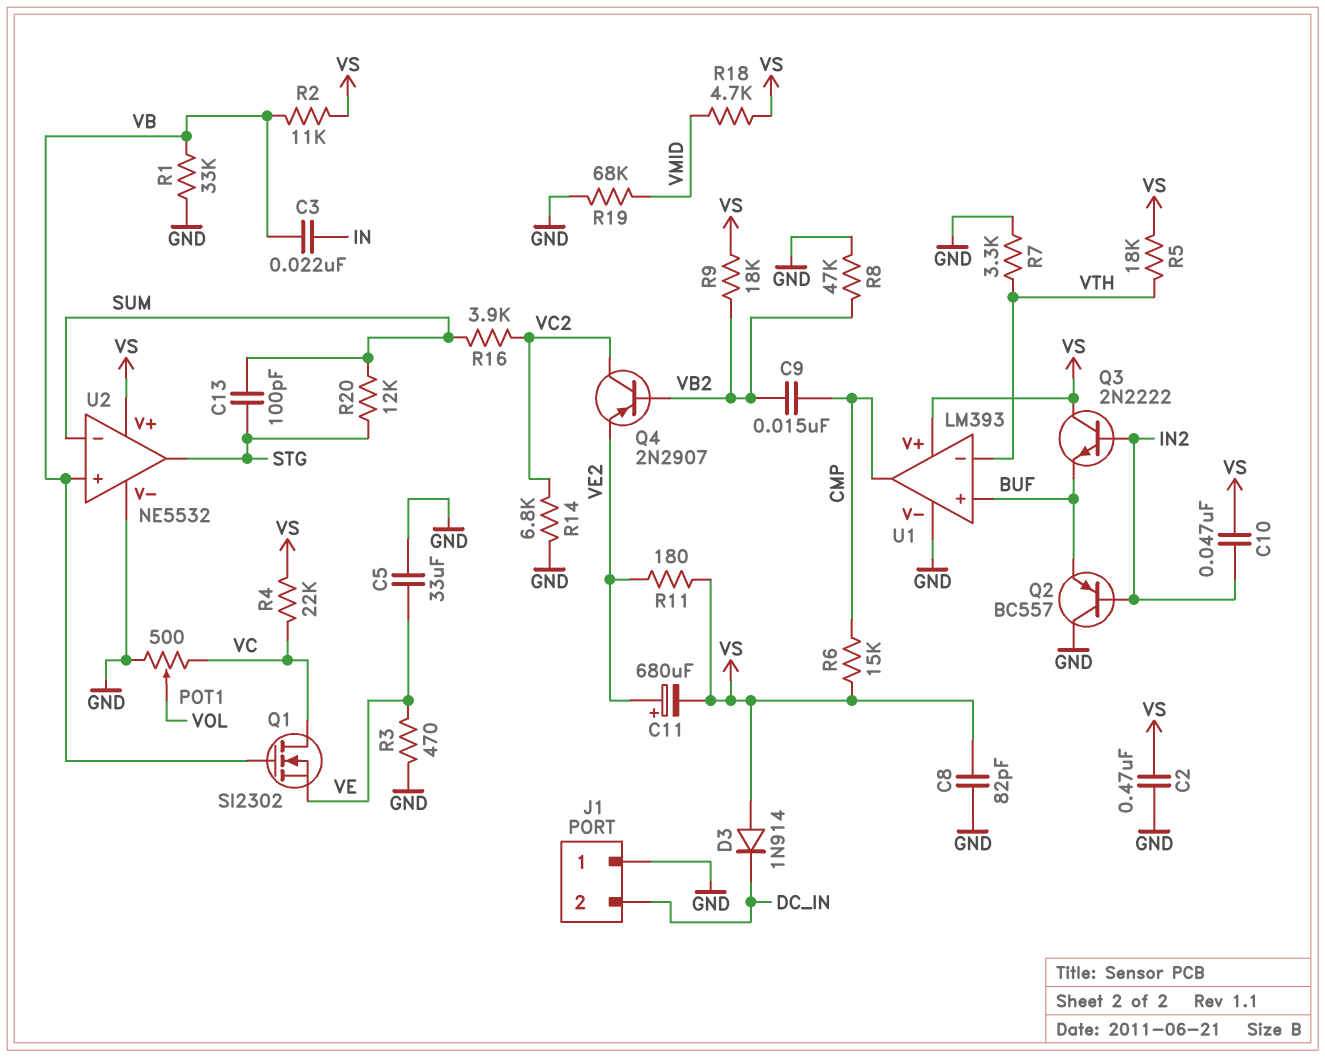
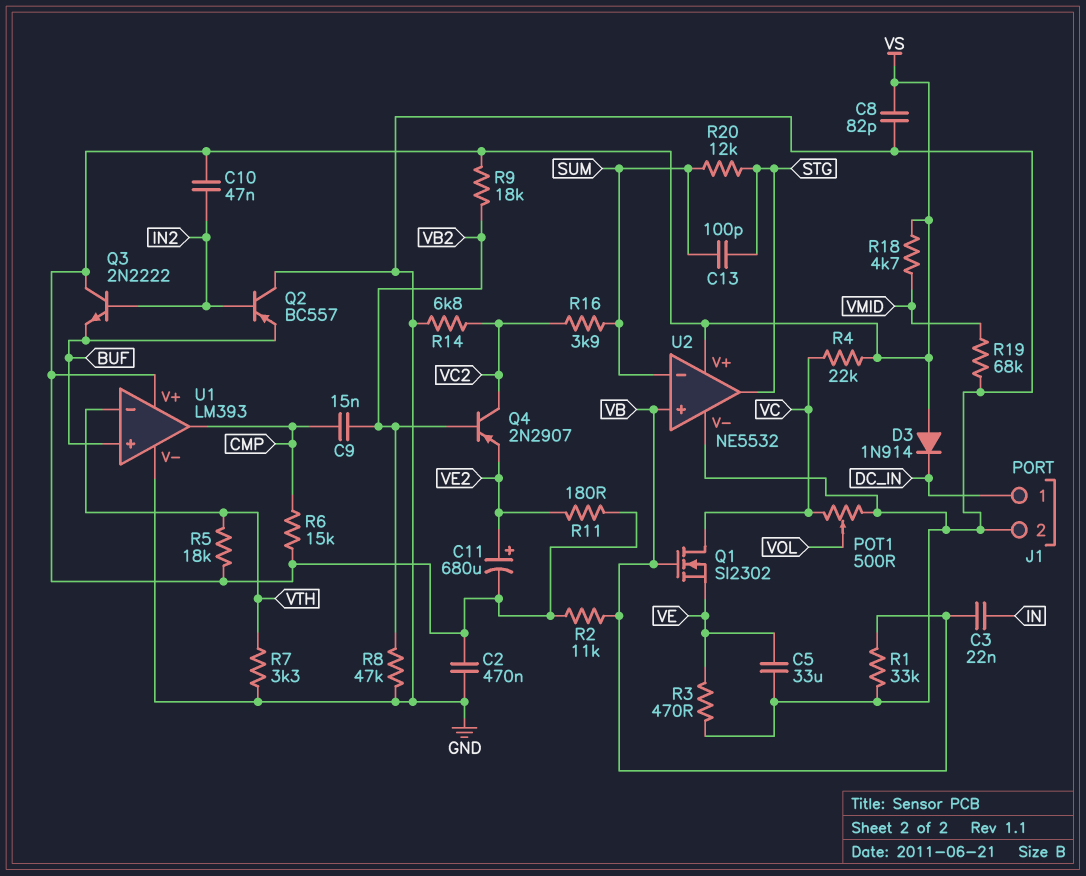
J1 pin 1: GND -> DC_IN
J1 pin 2: DC_IN -> GND

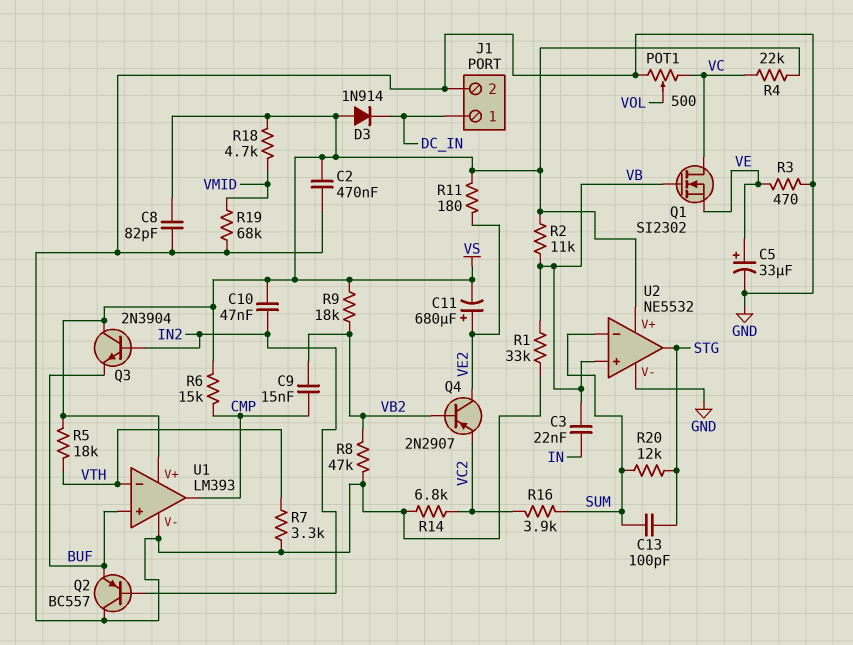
C5: 33uF (GND, VE) -> 33uF (plus VE, minus GND)
Q3: NPN 2N2222 (B IN2, C VS, E BUF) -> NPN 2N3904 (B IN2, C VS, E BUF)
Q4: PNP 2N2907 (B VB2, C VC2, E VE2) -> PNP 2N2907 (B VB2, C VE2, E VC2)

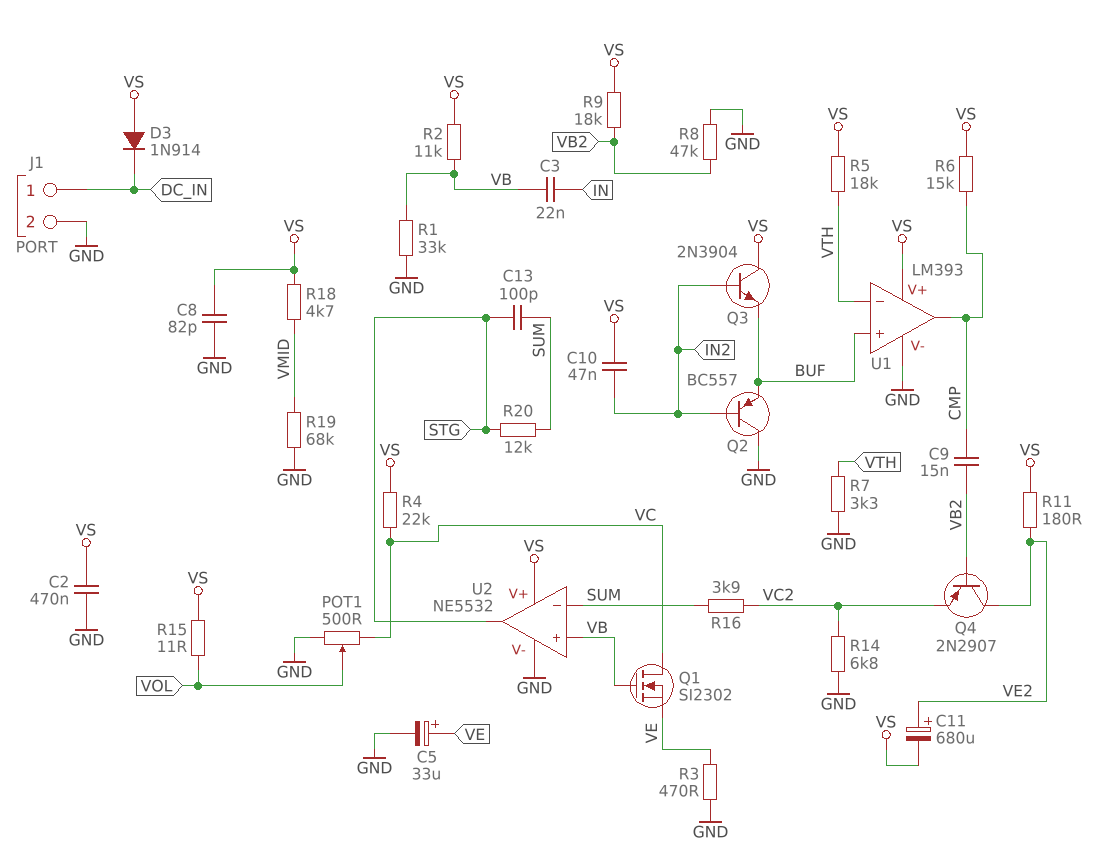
R15: none -> 11 (VOL, VS)

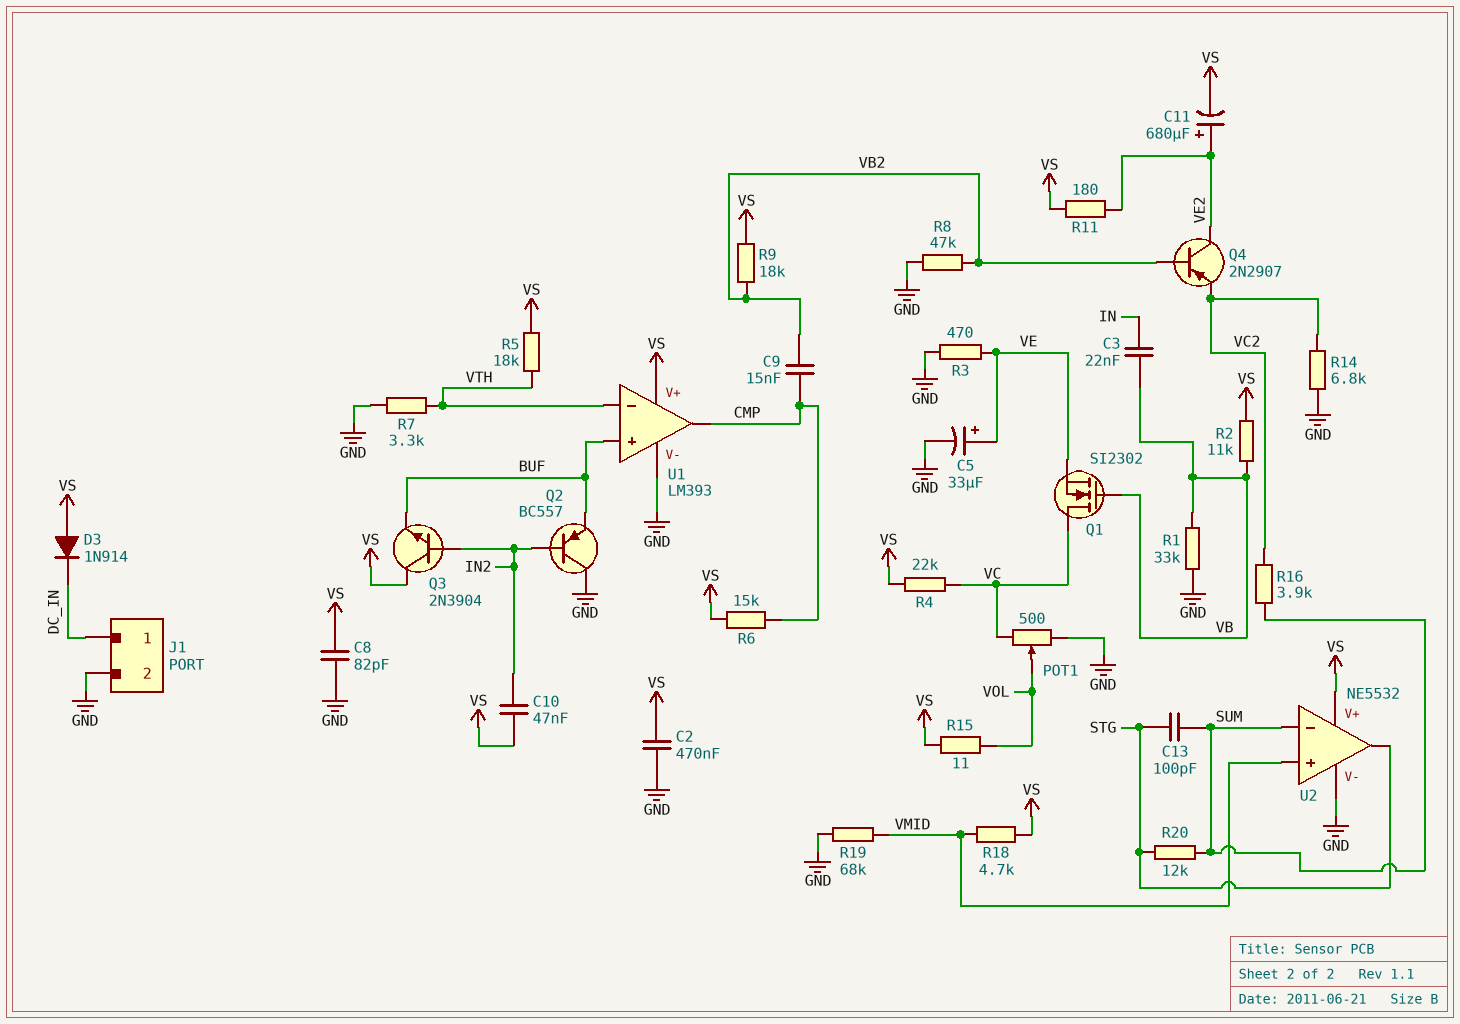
U2 pin in+: VB -> VMID

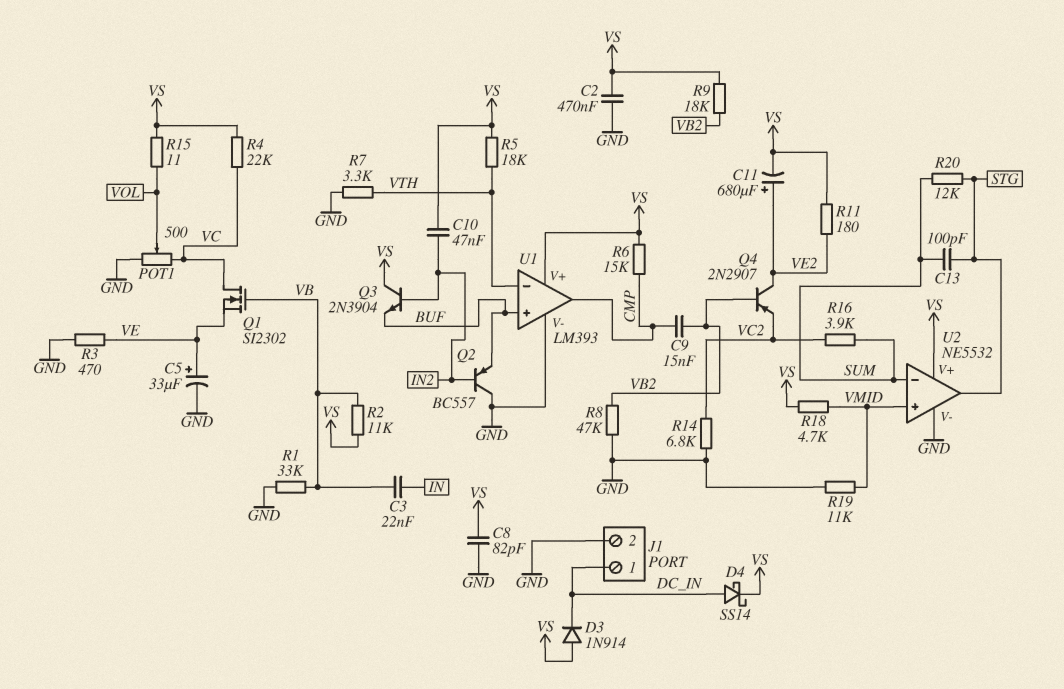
D4: none -> schottky SS14 (A DC_IN, K VS)
R19: 68k (GND, VMID) -> 11k (GND, VMID)

